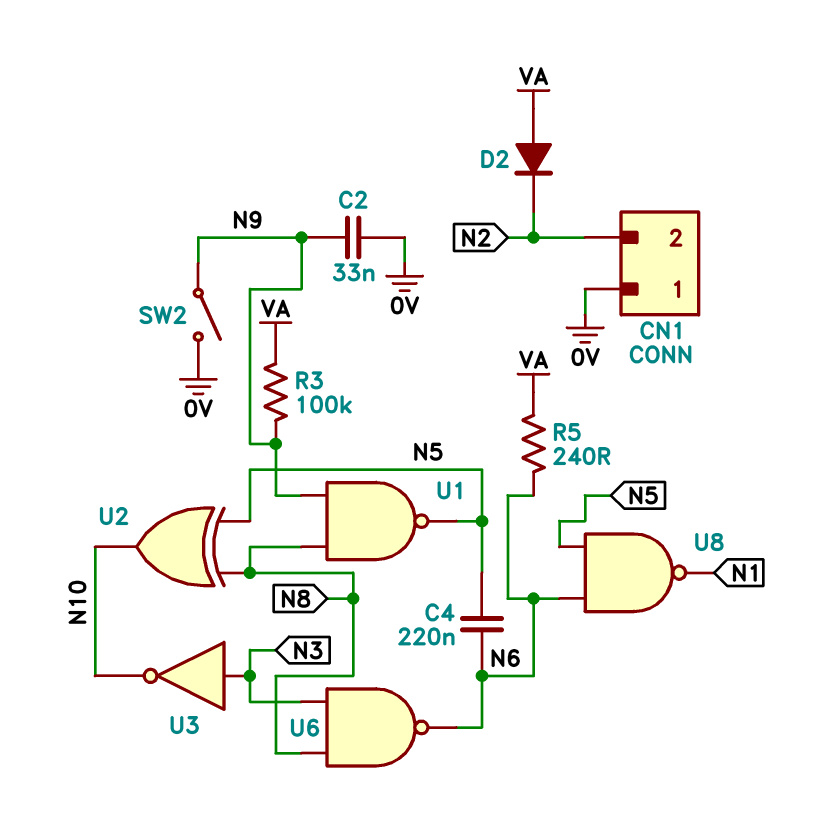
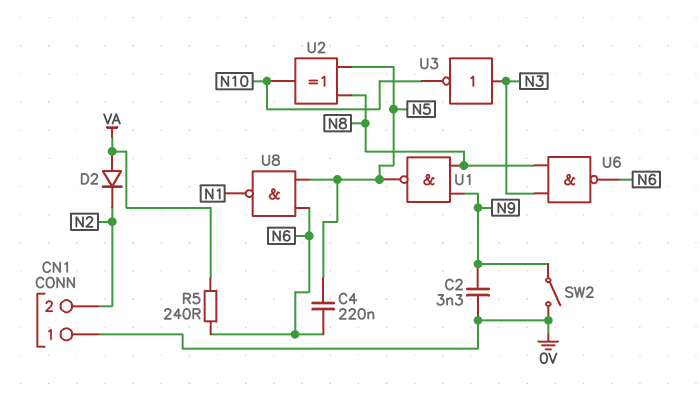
C2: 33nF (0V, N9) -> 3.3nF (0V, N9)
R3: 100k (N9, VA) -> none

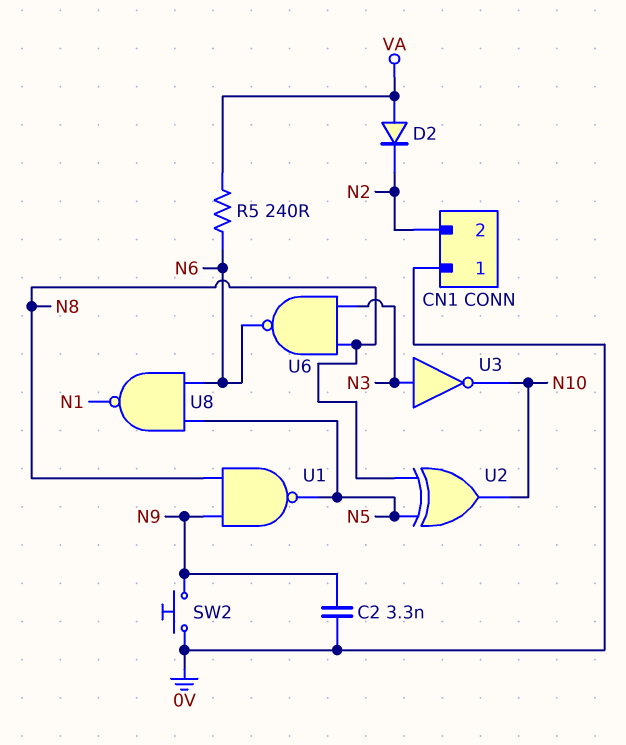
C4: 220nF (N5, N6) -> none
SW2: switch (0V, N9) -> button (0V, N9)

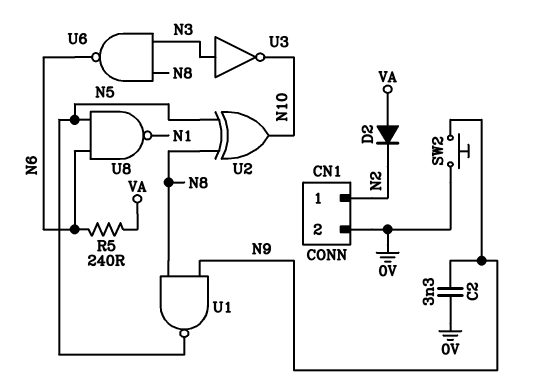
CN1 pin 1: 0V -> N2
CN1 pin 2: N2 -> 0V

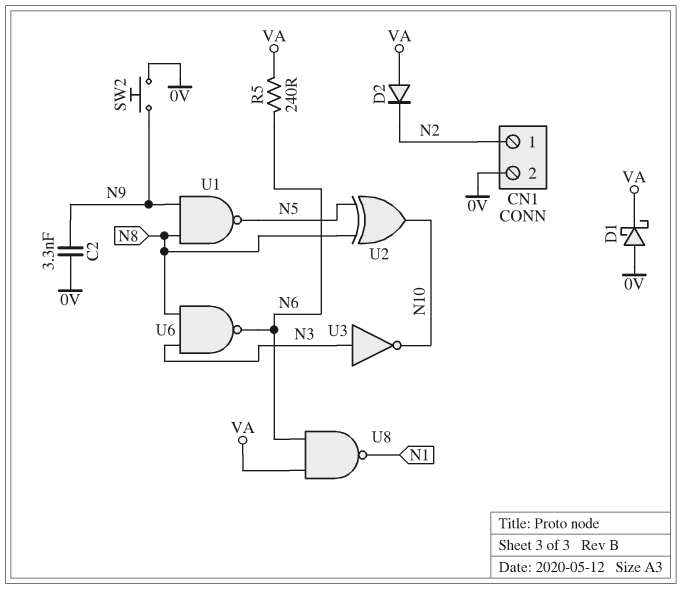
D1: none -> schottky (A 0V, K VA)
U8: NAND (in N5, in N6, out N1) -> NAND (in N6, in VA, out N1)

